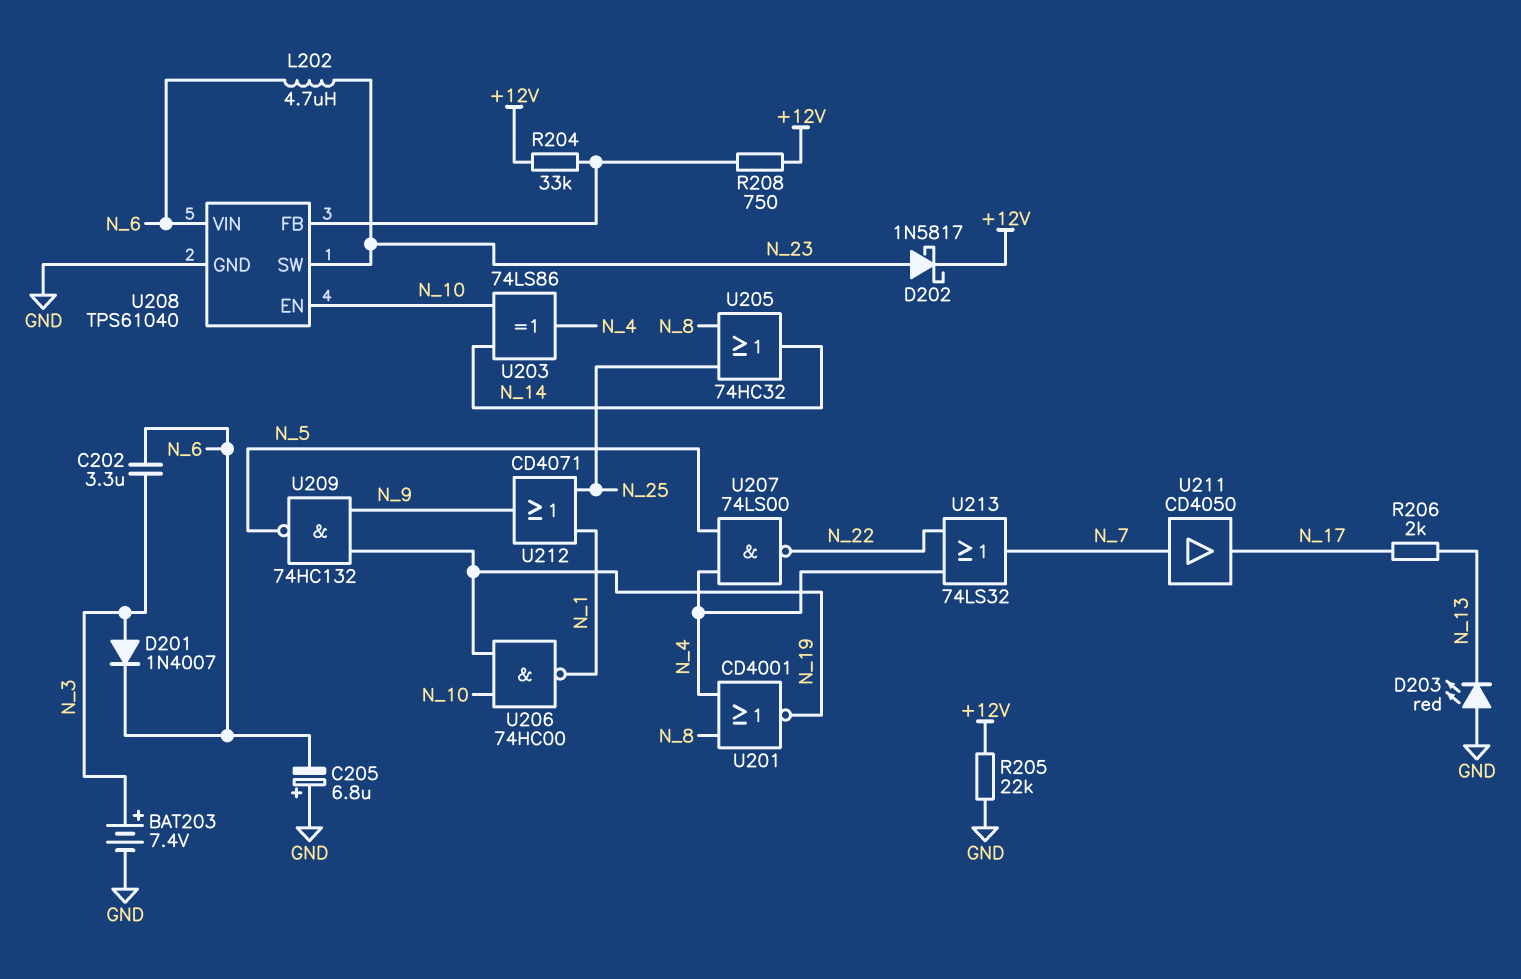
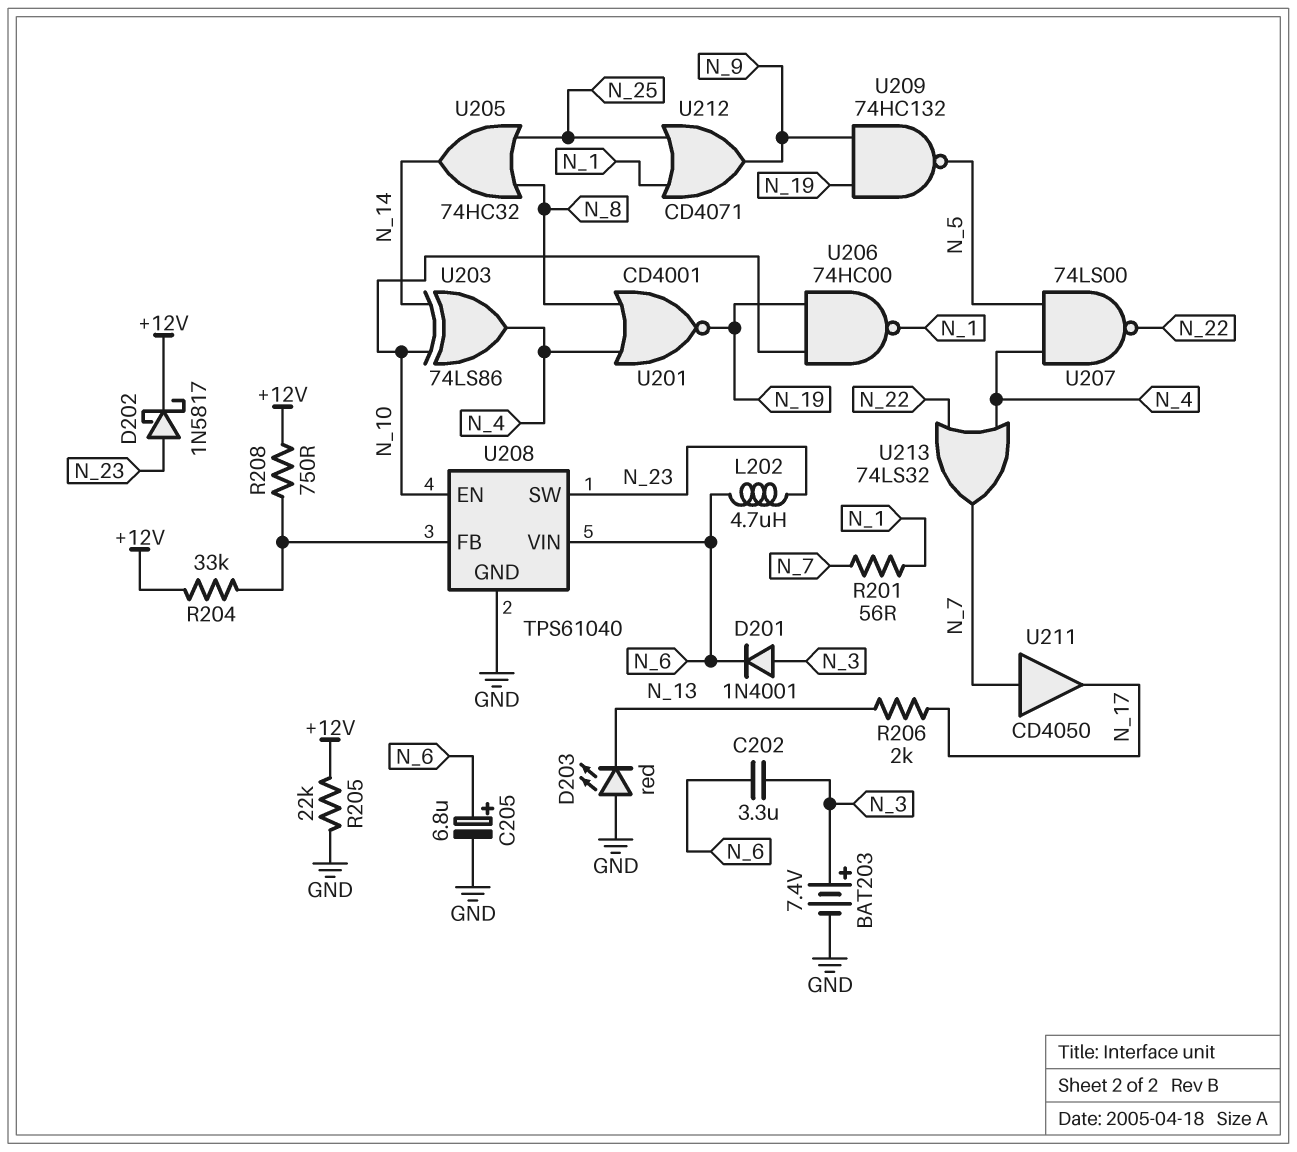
C205: 6.8uF (plus GND, minus N_6) -> 6.8uF (plus N_6, minus GND)
D201: diode 1N4007 (A N_3, K N_6) -> diode 1N4001 (A N_3, K N_6)
R201: none -> 56 (N_1, N_7)

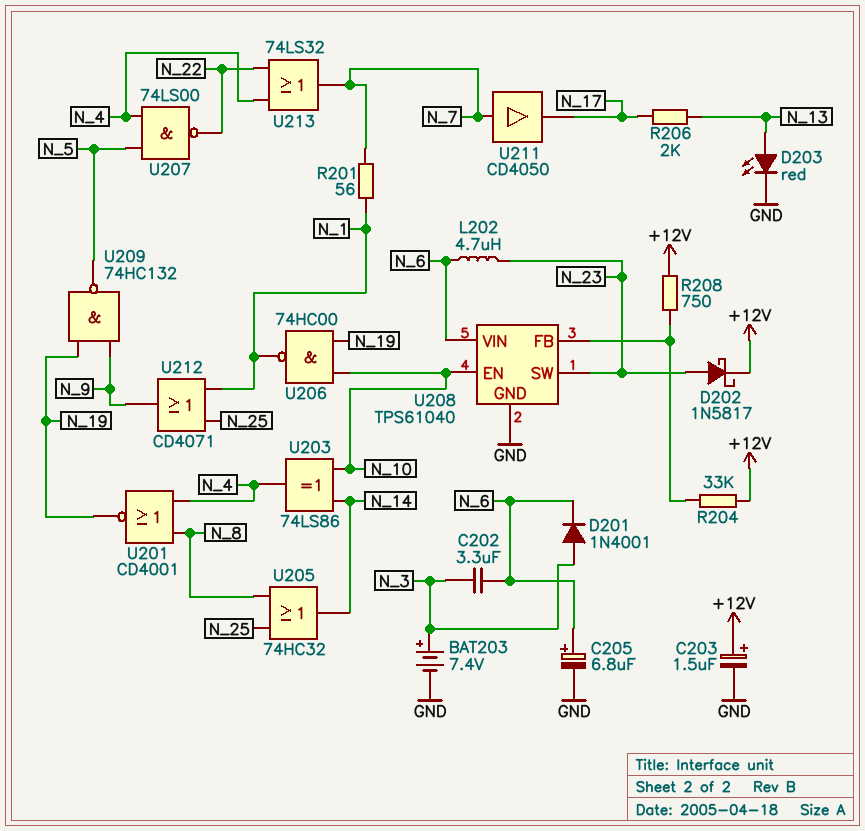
C203: none -> 1.5uF (plus +12V, minus GND)
D203: LED red (A GND, K N_13) -> LED red (A N_13, K GND)
R205: 22k (+12V, GND) -> none

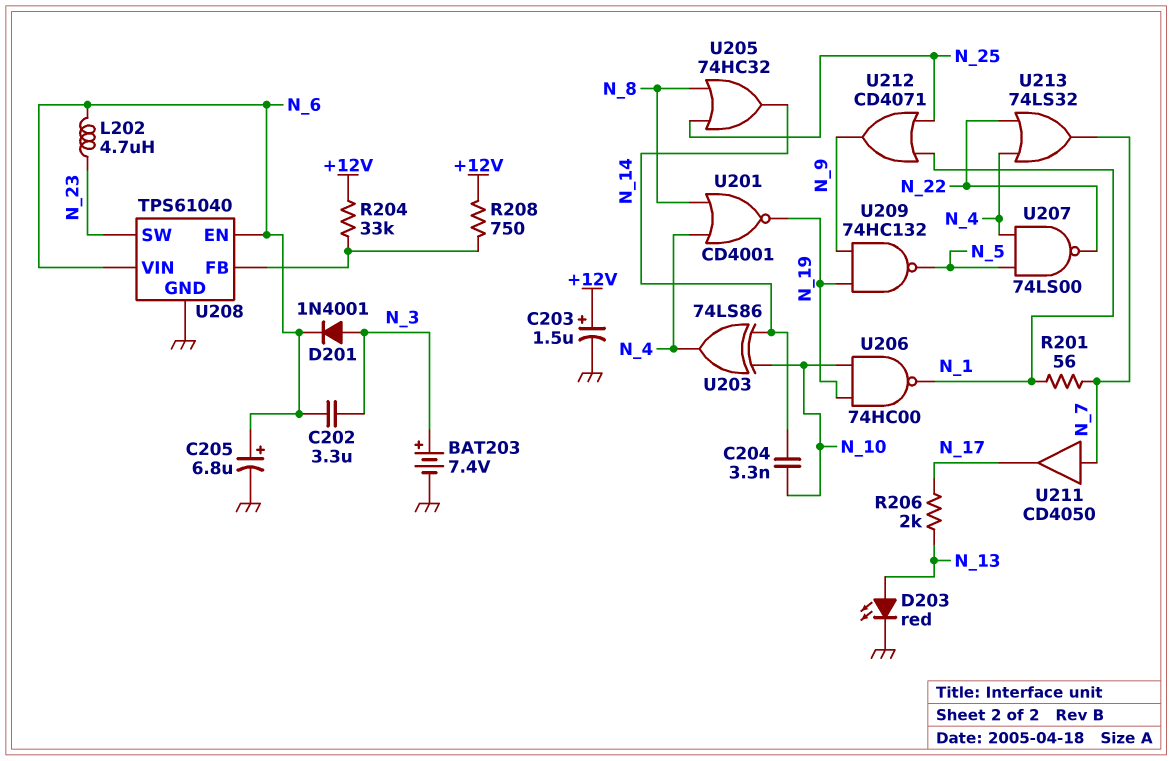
C204: none -> 3.3nF (N_10, N_14)
D202: schottky 1N5817 (A N_23, K +12V) -> none
U208 pin EN: N_10 -> N_6

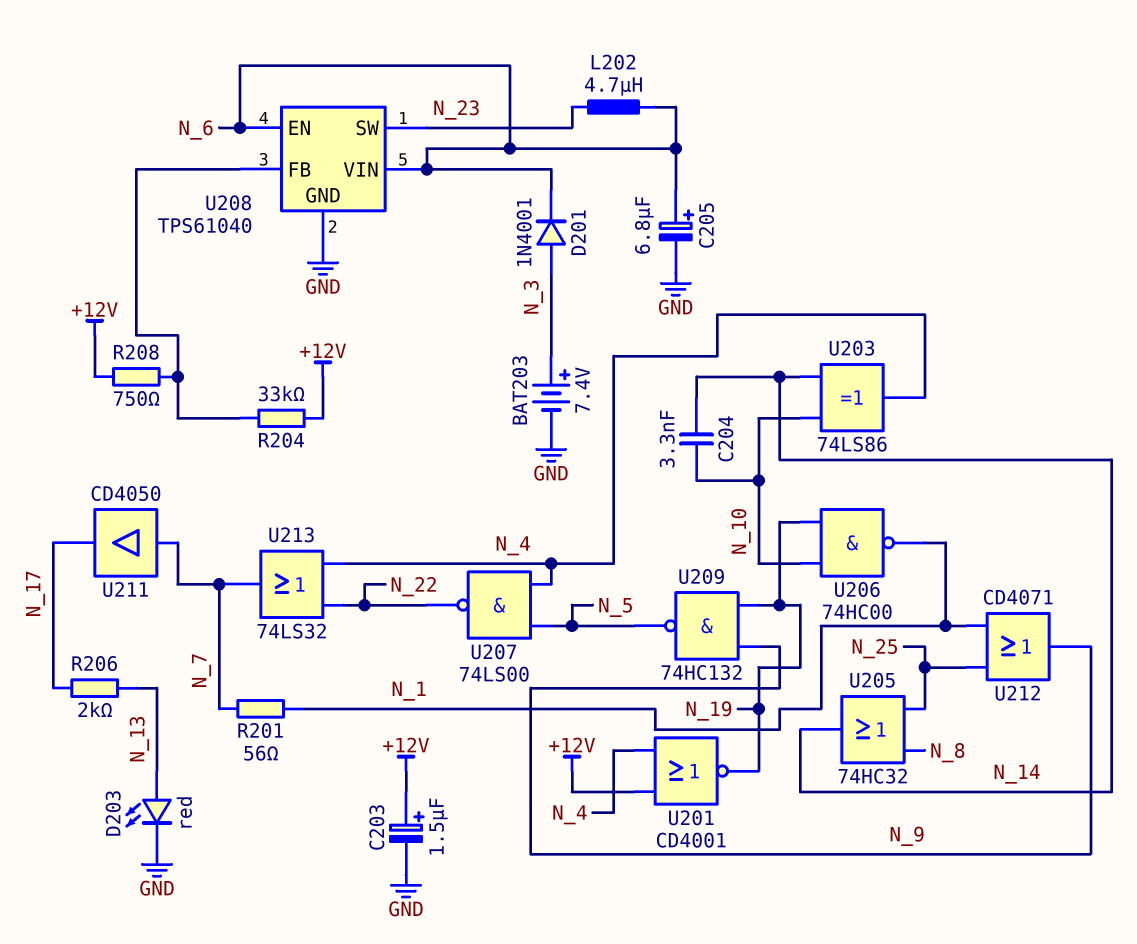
C202: 3.3uF (N_3, N_6) -> none
U201: NOR CD4001 (in N_4, in N_8, out N_19) -> NOR CD4001 (in +12V, in N_4, out N_19)

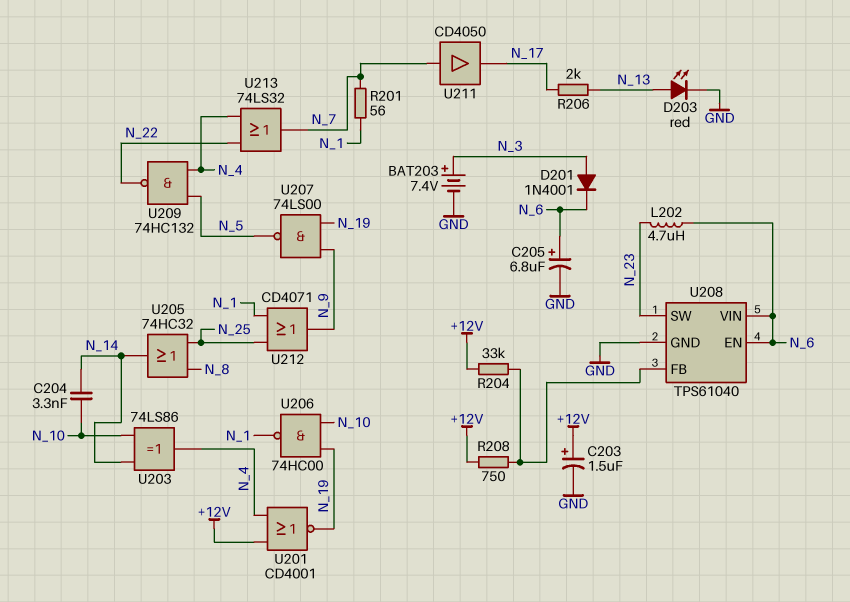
U207: NAND 74LS00 (in N_4, in N_5, out N_22) -> NAND 74LS00 (in N_9, in N_19, out N_5)
U209: NAND 74HC132 (in N_9, in N_19, out N_5) -> NAND 74HC132 (in N_4, in N_5, out N_22)

